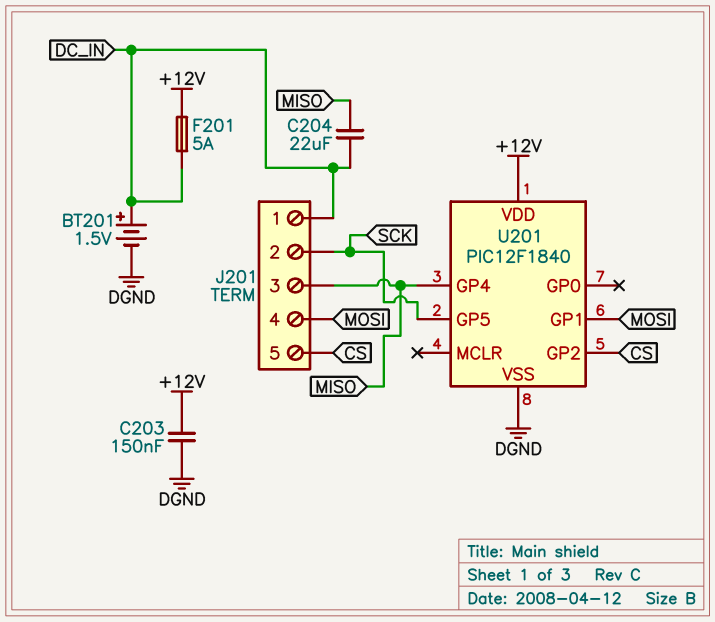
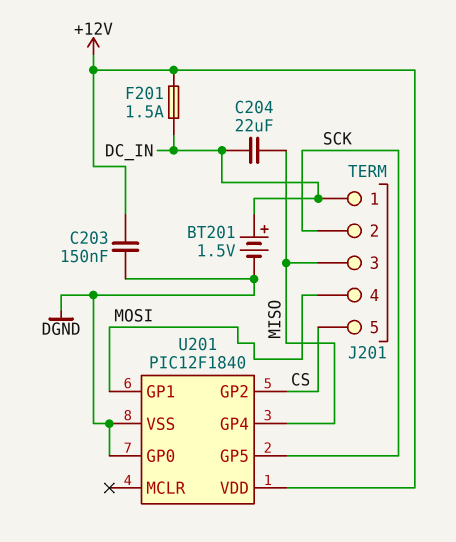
F201: 5A (+12V, DC_IN) -> 1.5A (+12V, DC_IN)
U201 pin GP0: none -> DGND

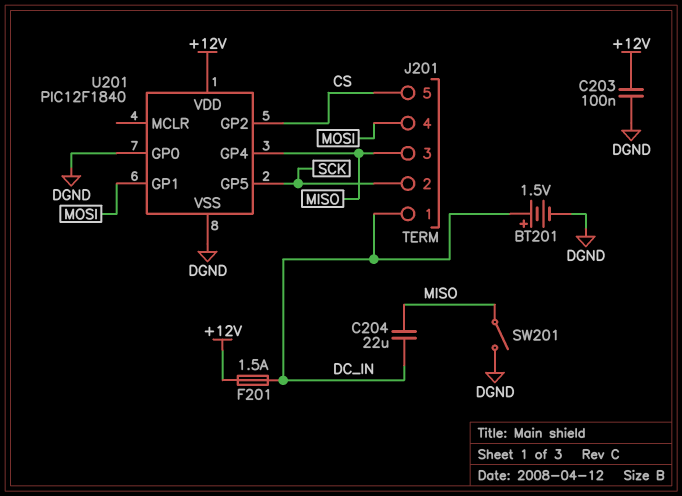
C203: 150nF (+12V, DGND) -> 100nF (+12V, DGND)
SW201: none -> switch (DGND, MISO)

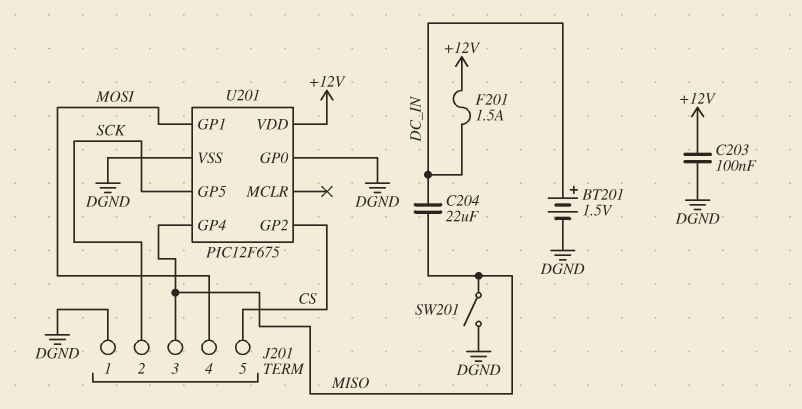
J201 pin 1: DC_IN -> DGND
U201: PIC12F1840 -> PIC12F675

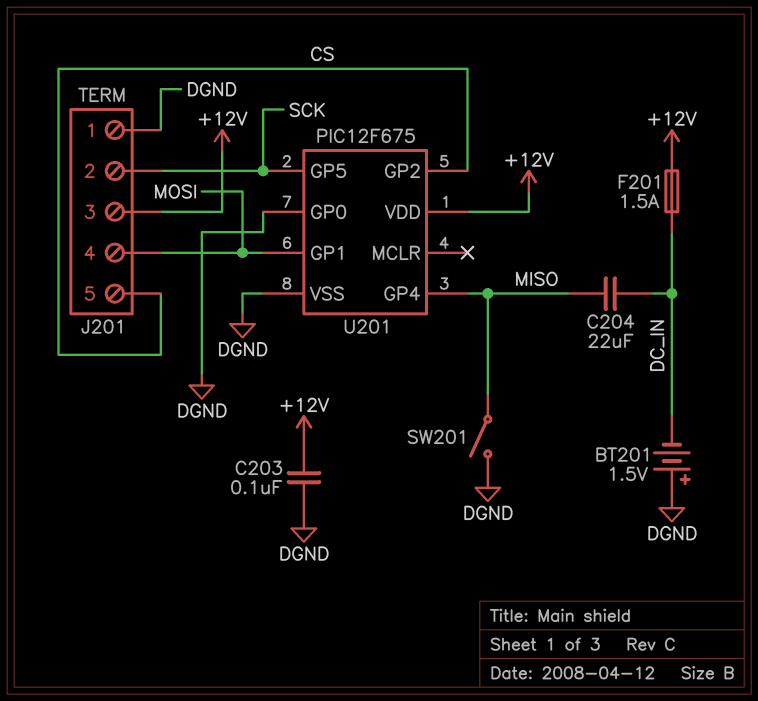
BT201: 1.5V (plus DC_IN, minus DGND) -> 1.5V (plus DGND, minus DC_IN)
J201 pin 3: MISO -> +12V

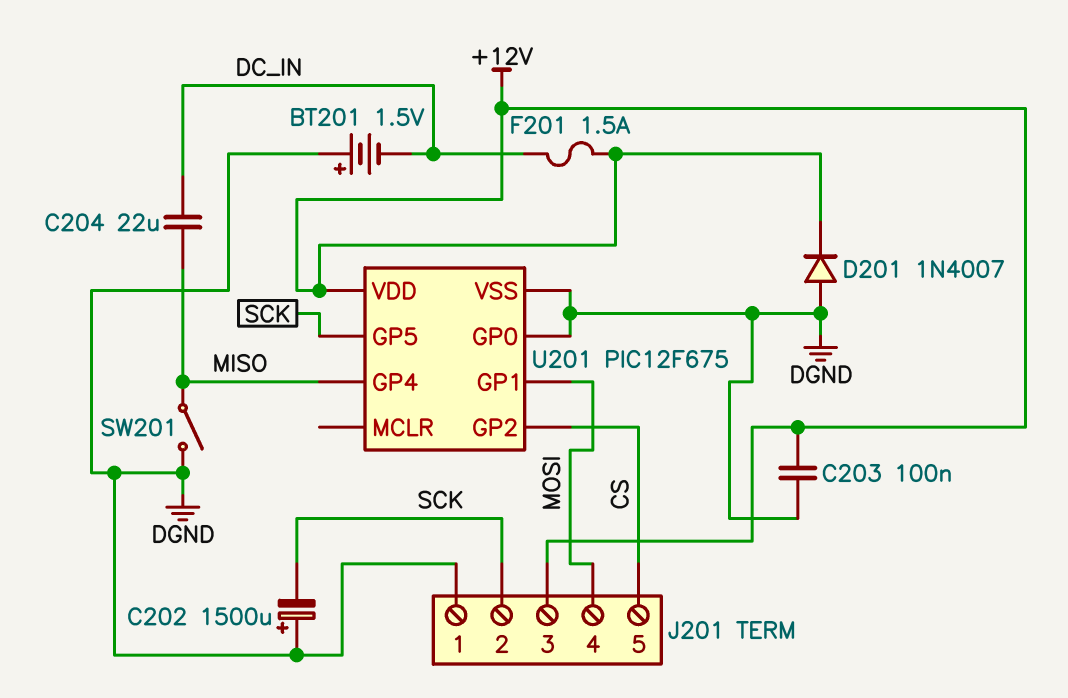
C202: none -> 1500uF (plus DGND, minus SCK)
D201: none -> diode 1N4007 (A DGND, K +12V)

